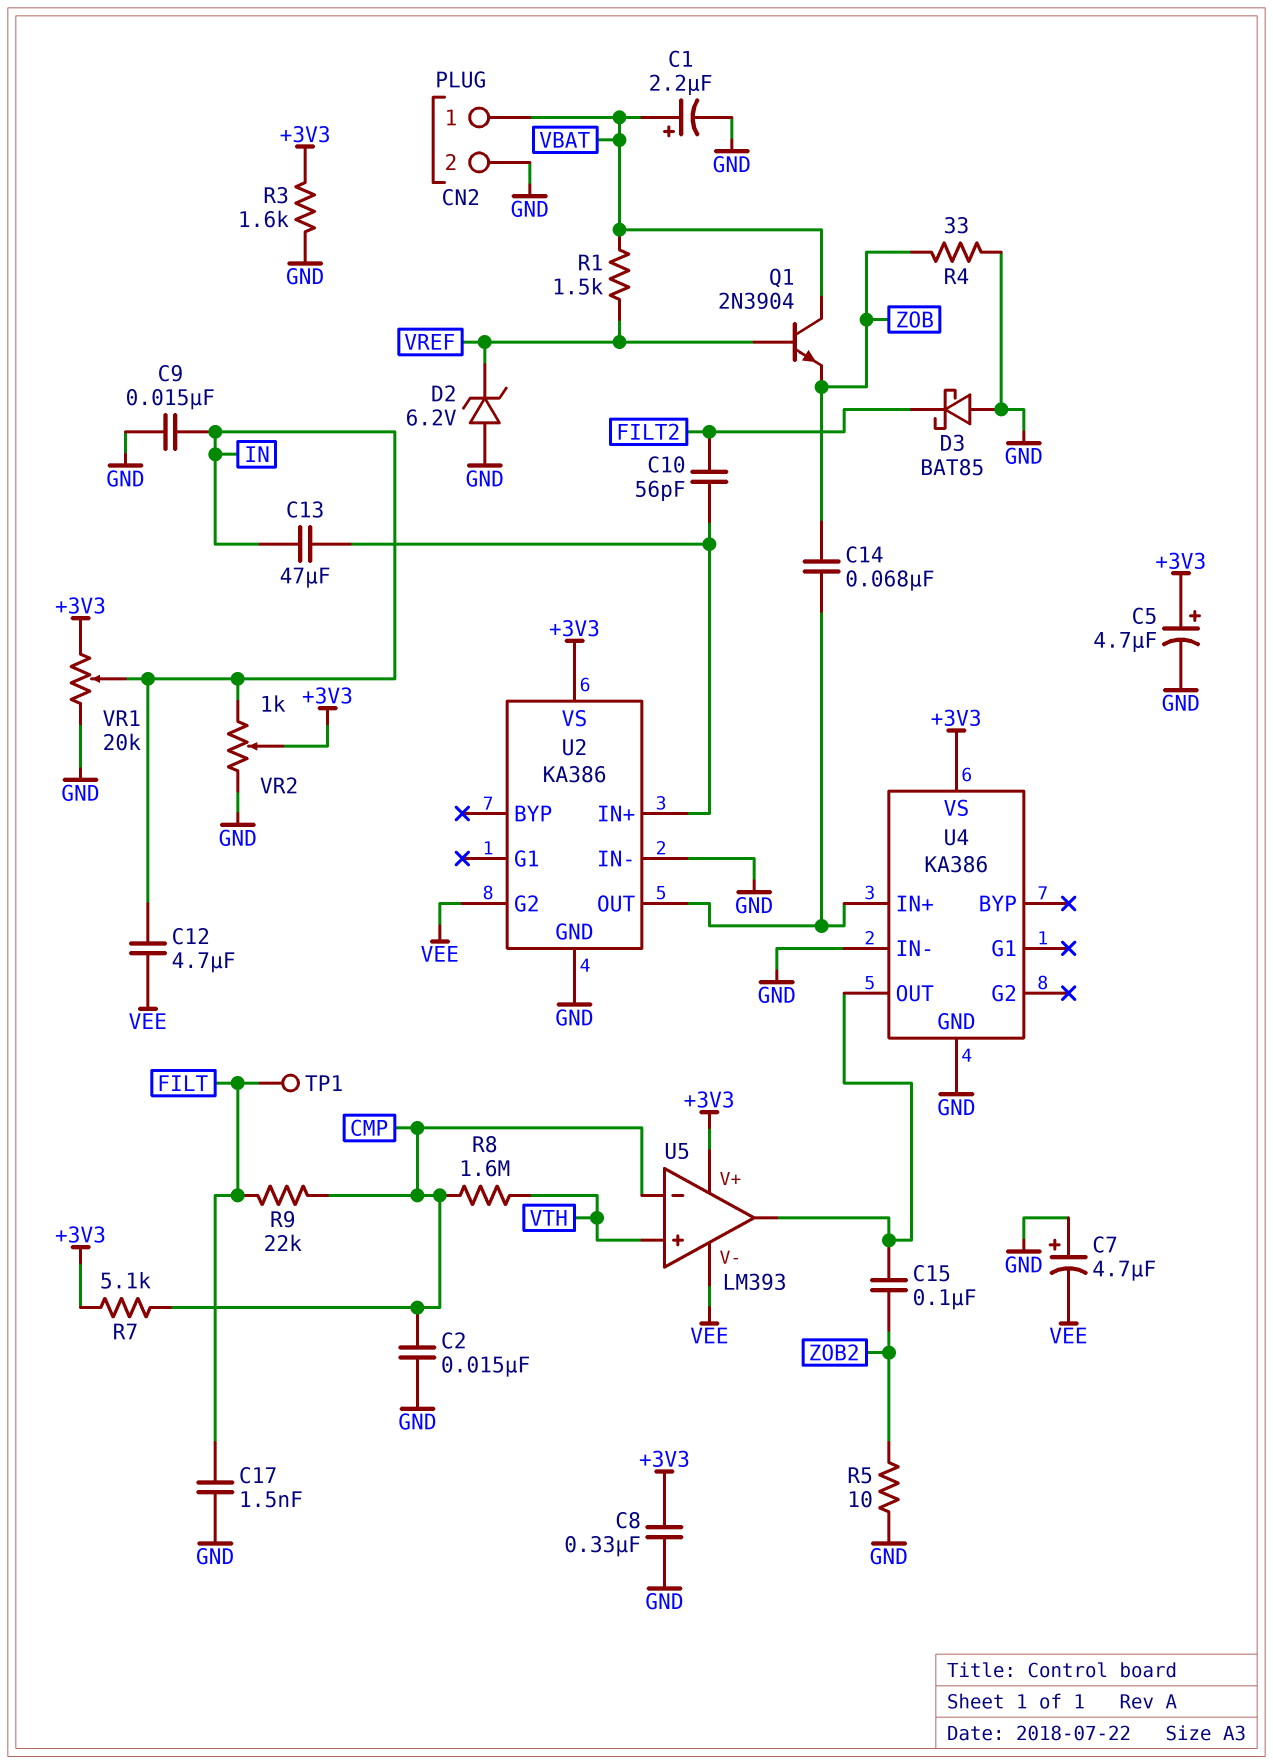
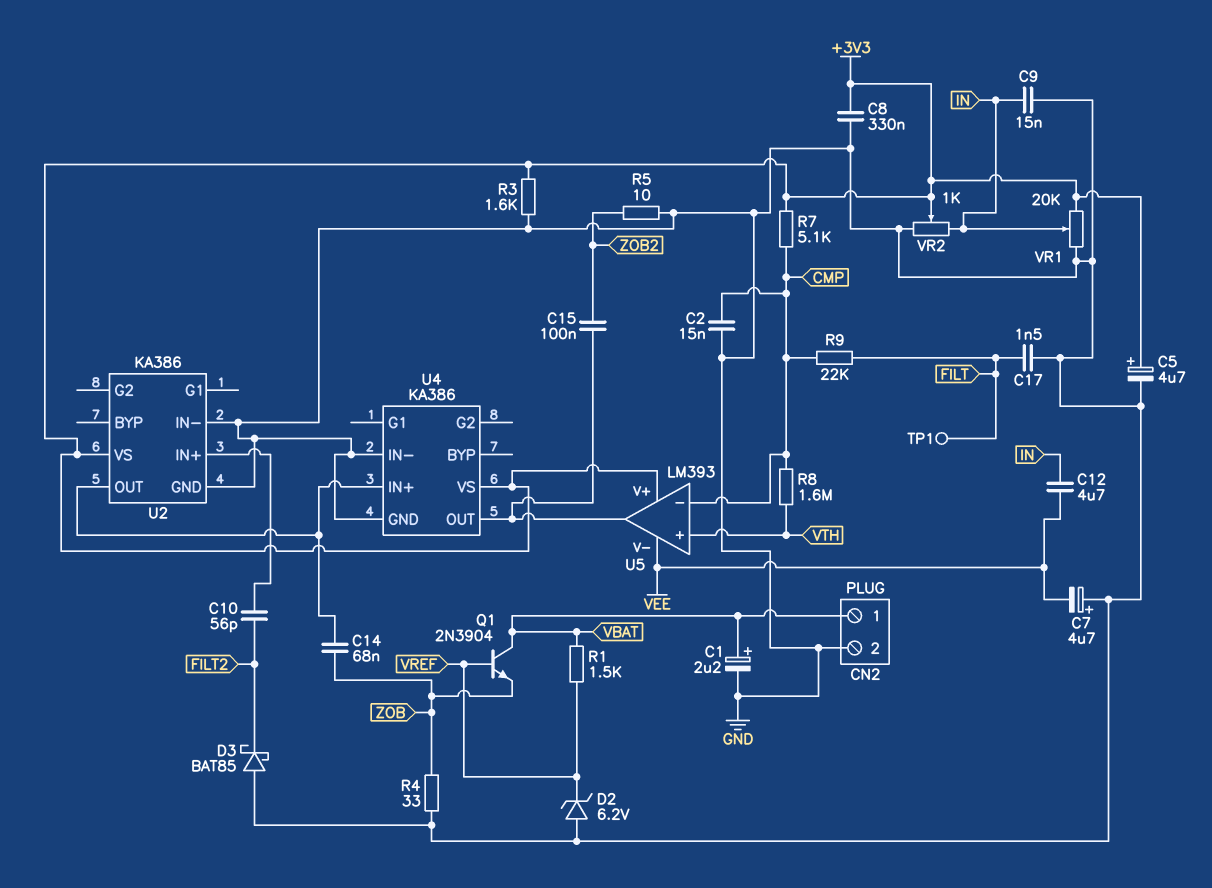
C13: 47uF (IN, U2/IN+) -> none
U2 pin G2: VEE -> none

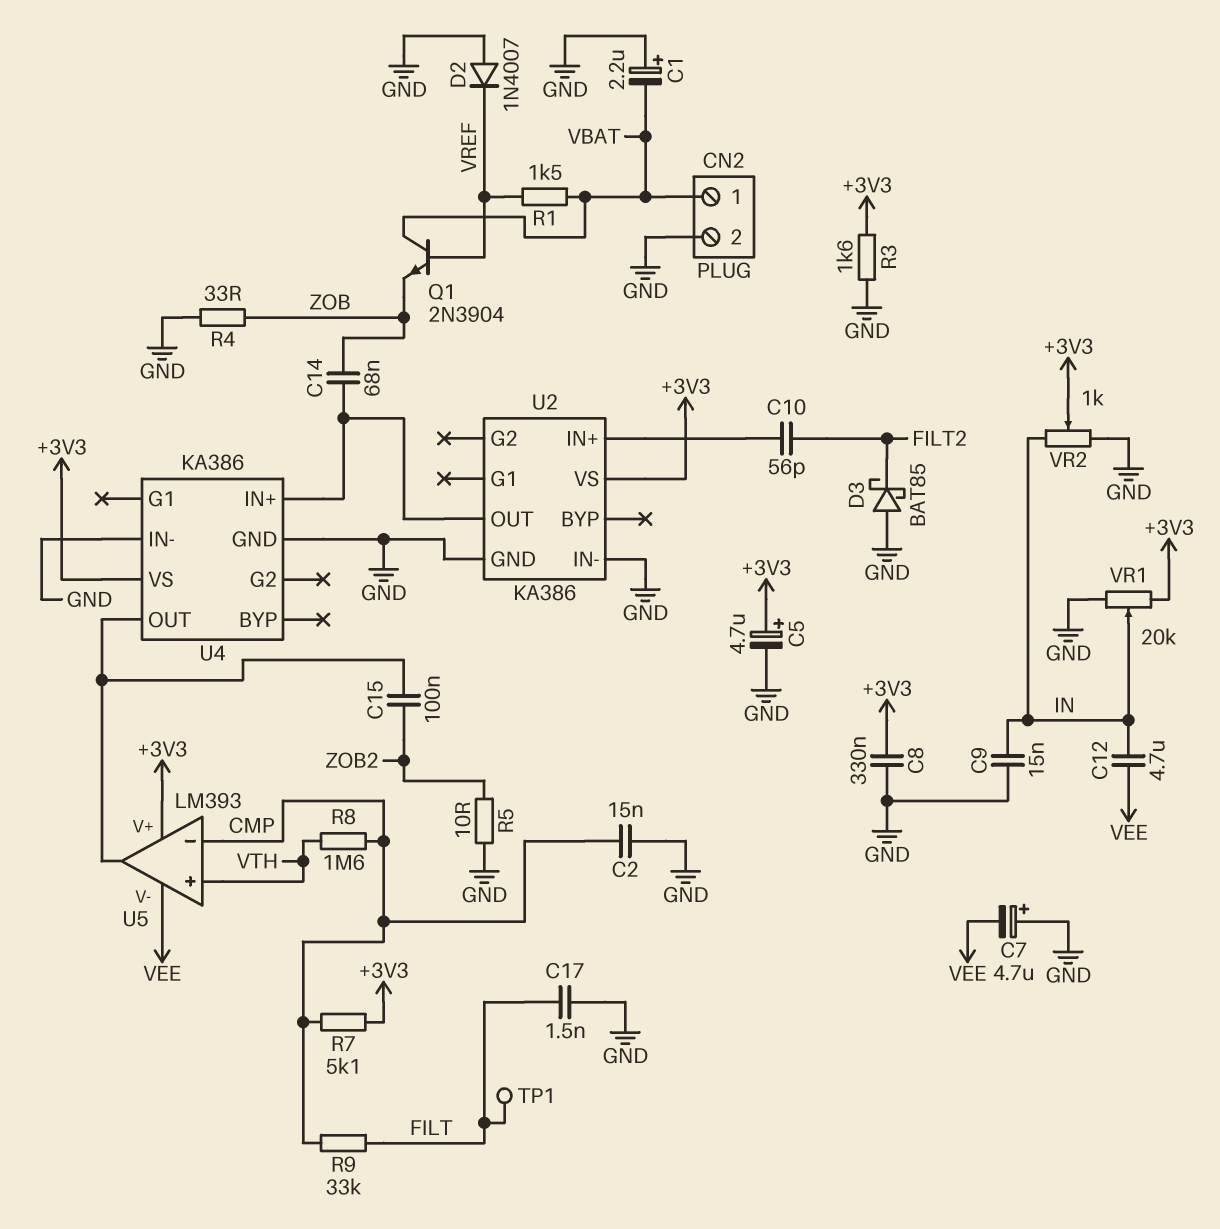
C1: 2.2uF (plus VBAT, minus GND) -> 2.2uF (plus GND, minus VBAT)
D2: zener 6.2V (A GND, K VREF) -> diode 1N4007 (A GND, K VREF)
R9: 22k (CMP, FILT) -> 33k (CMP, FILT)

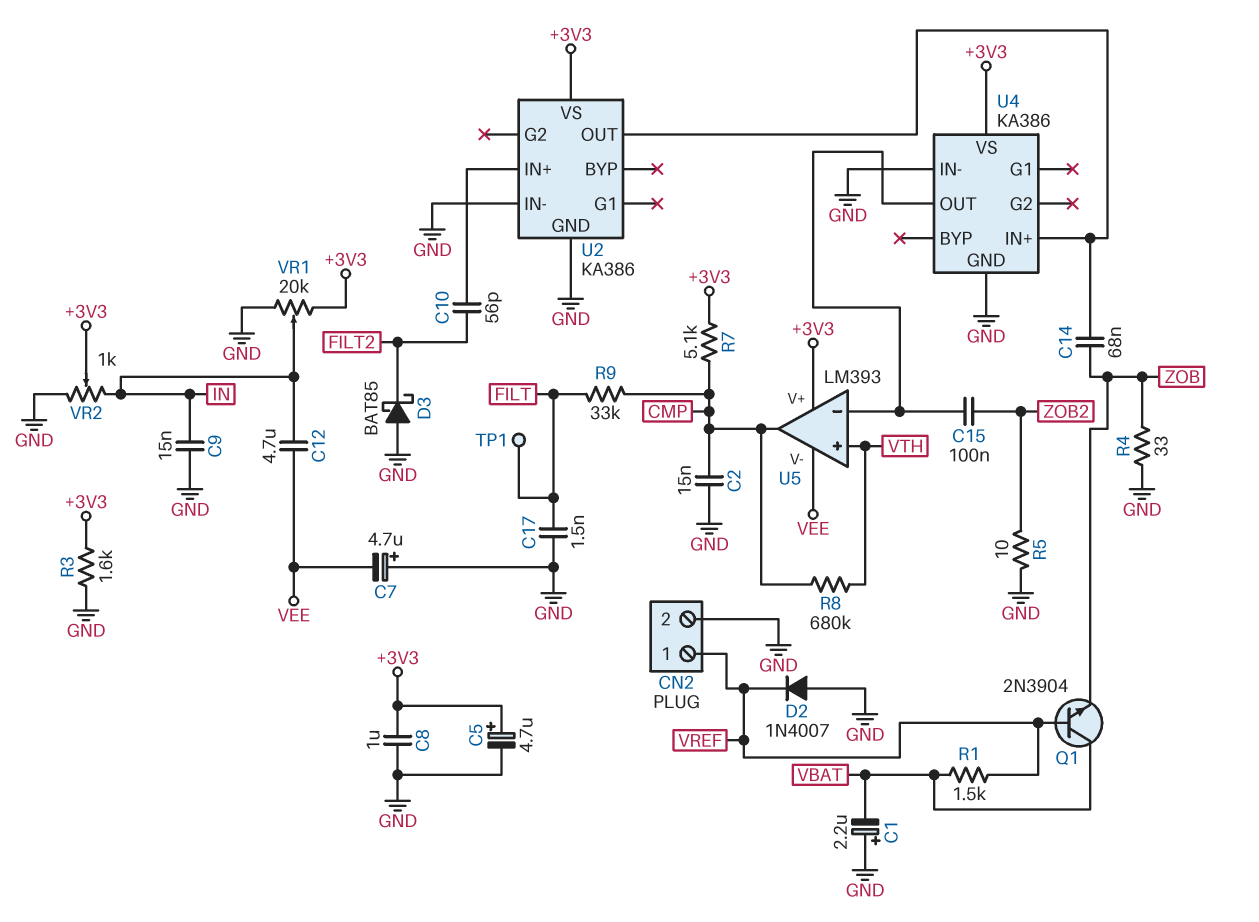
C8: 330nF (+3V3, GND) -> 1uF (+3V3, GND)
CN2 pin 1: VBAT -> VREF
R8: 1.6M (CMP, VTH) -> 680k (CMP, VTH)
U5 pin in-: CMP -> U4/OUT
U5 pin out: U4/OUT -> CMP

